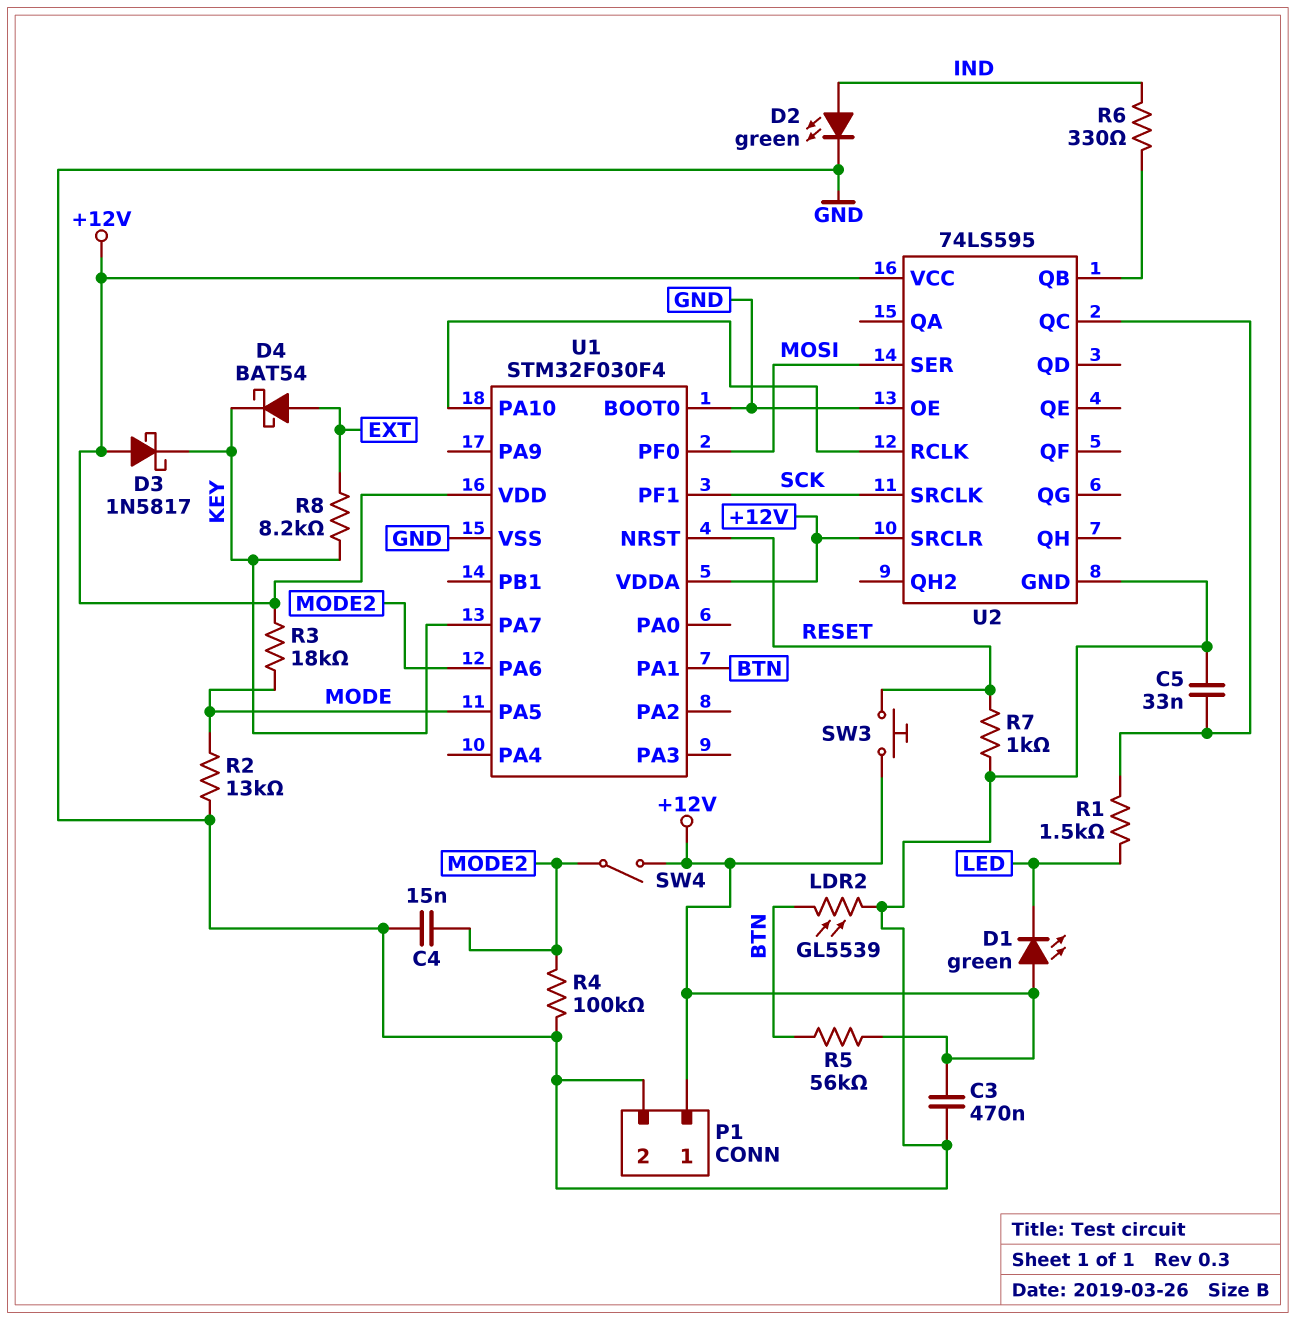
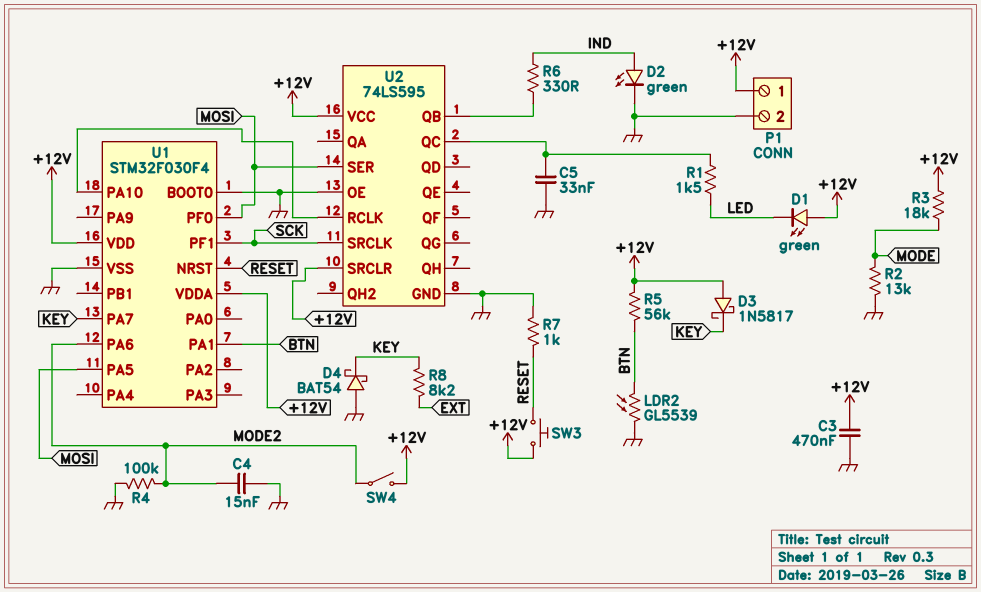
D4: schottky BAT54 (A EXT, K KEY) -> schottky BAT54 (A GND, K KEY)
U1 pin PA5: MODE -> MOSI

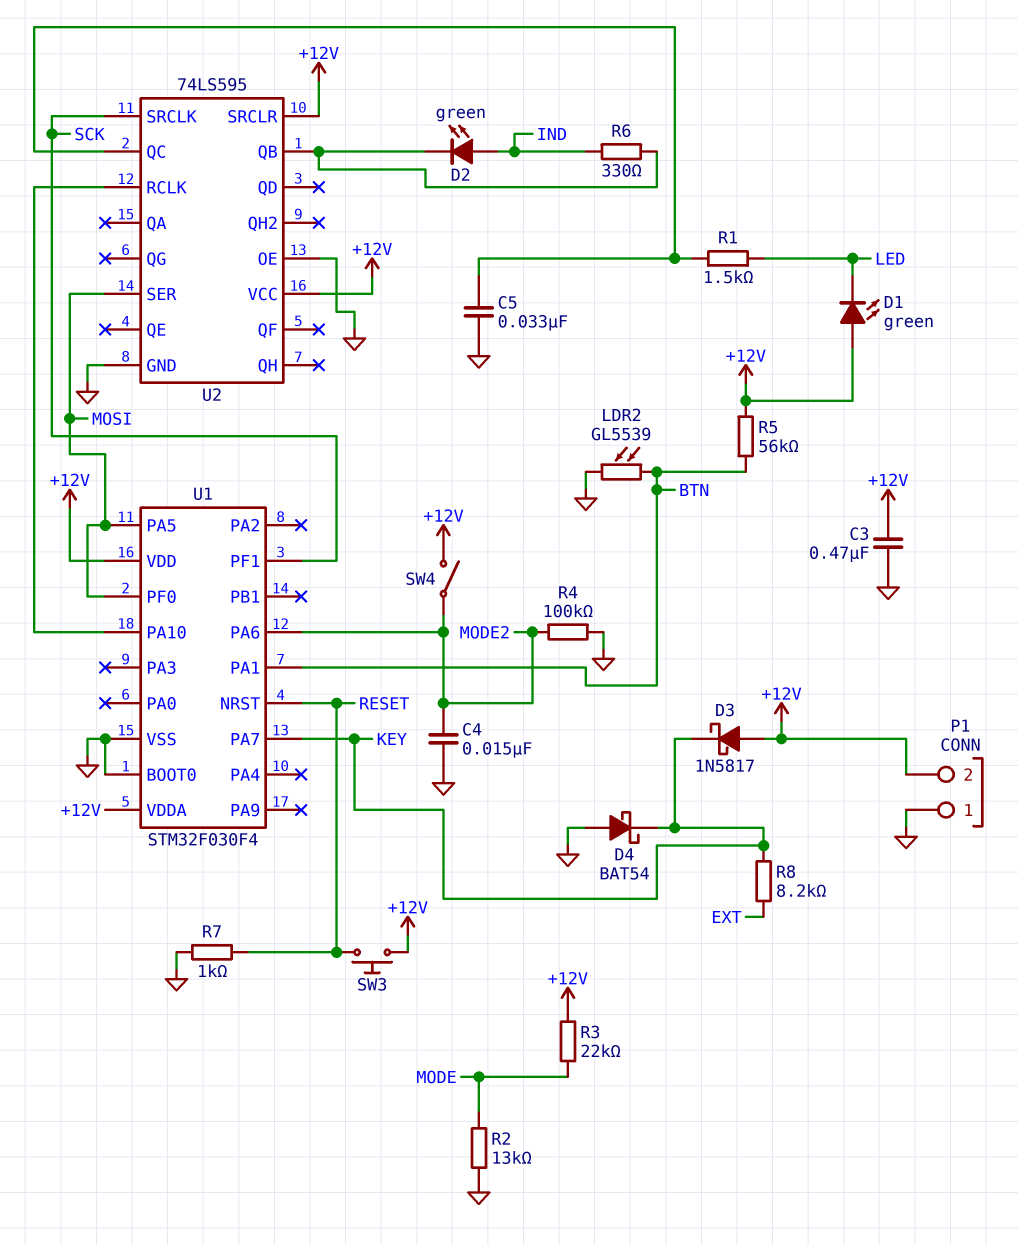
D2: LED green (A IND, K GND) -> LED green (A IND, K U2/QB)
P1 pin 1: +12V -> GND
P1 pin 2: GND -> +12V
R3: 18k (+12V, MODE) -> 22k (+12V, MODE)

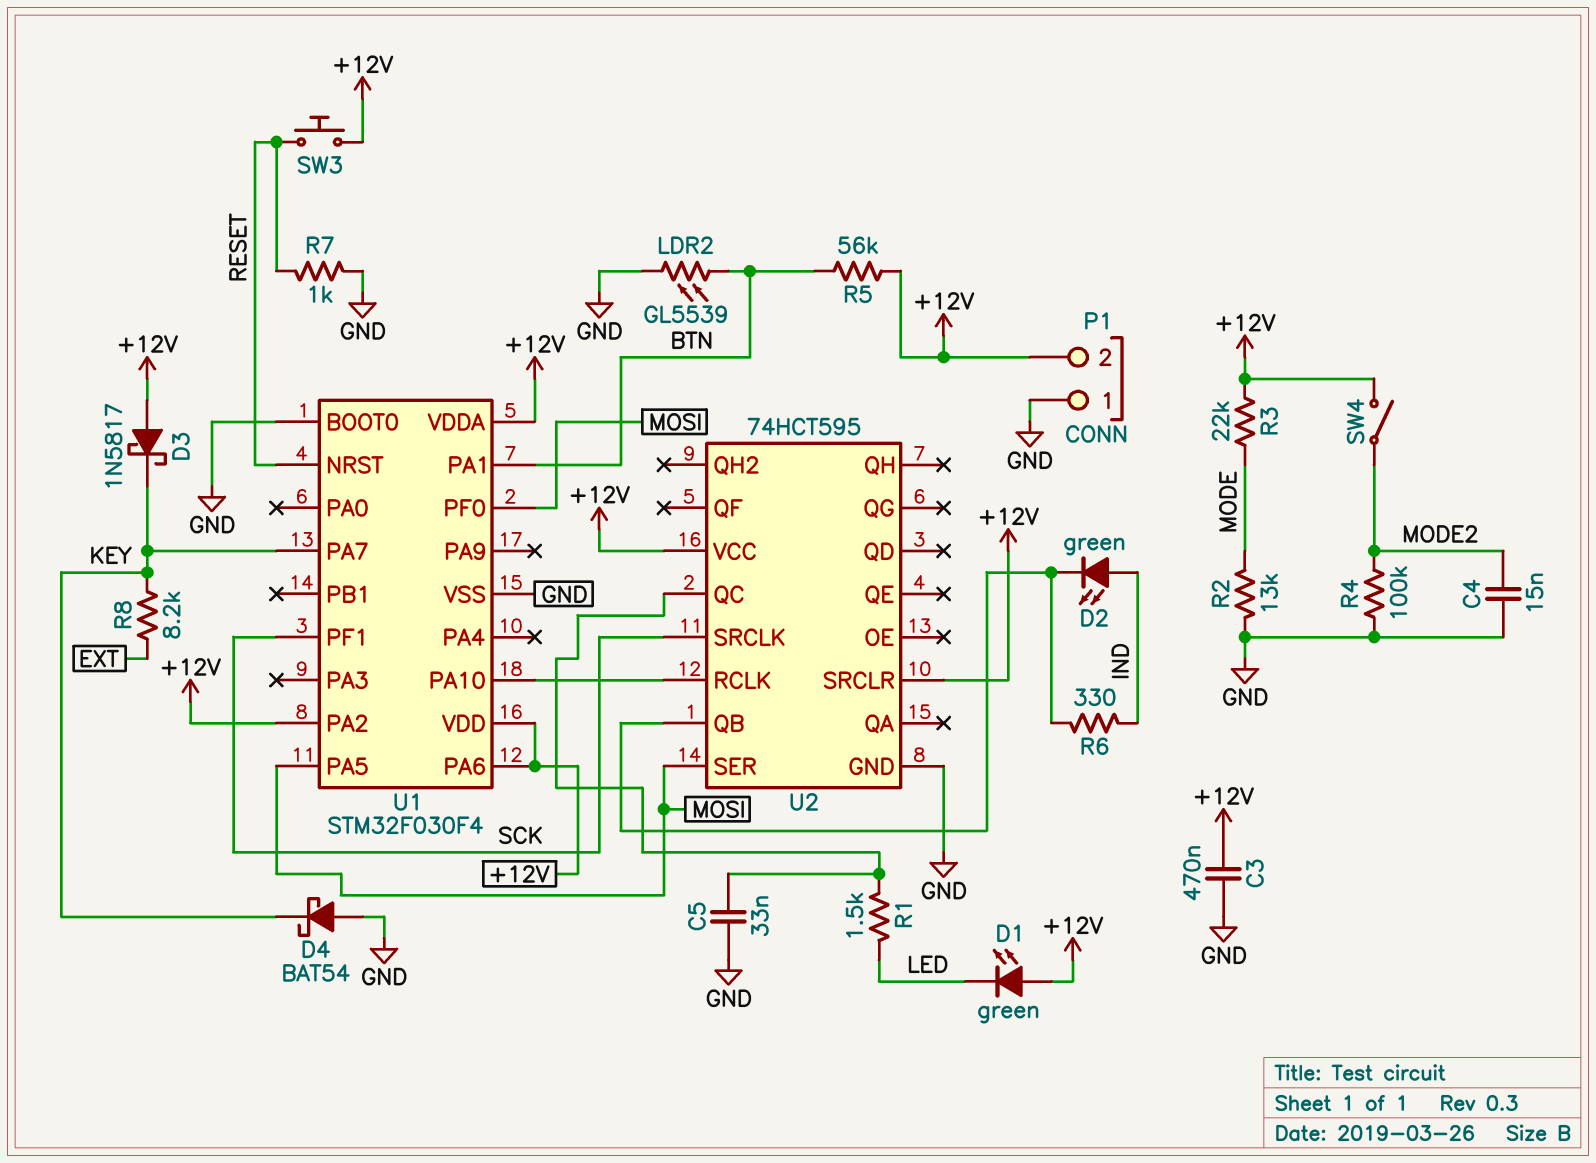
U1 pin PA2: none -> +12V
U1 pin PA6: MODE2 -> +12V
U2: 74LS595 -> 74HCT595
U2 pin OE: GND -> none

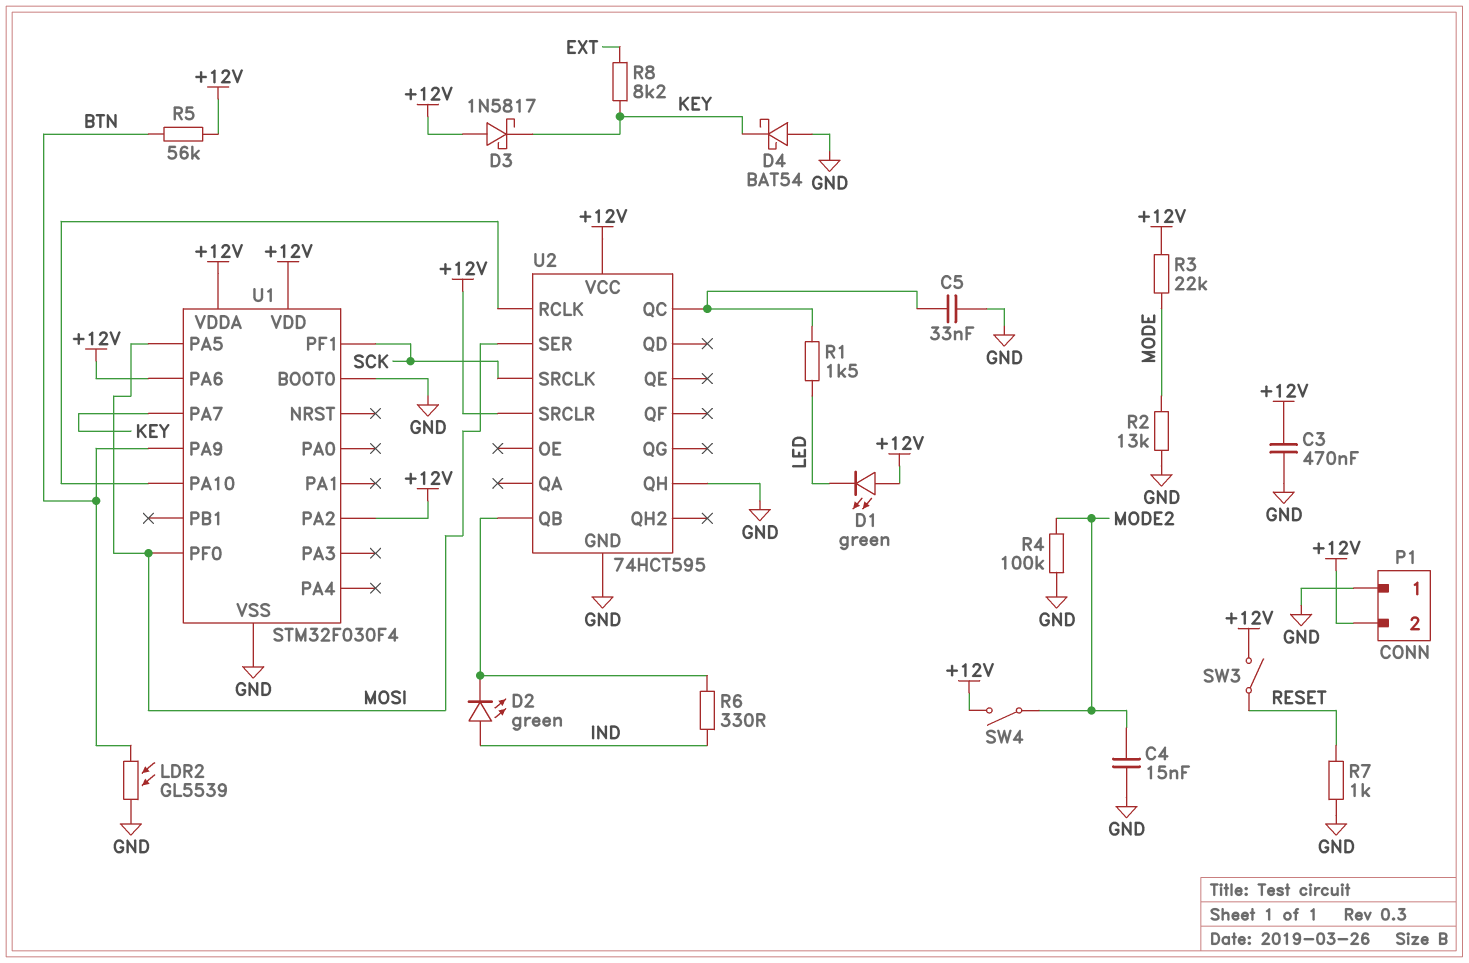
SW3: button (+12V, RESET) -> switch (+12V, RESET)
U1 pin NRST: RESET -> none
U1 pin PA1: BTN -> none
U1 pin PA9: none -> BTN
U2 pin QH: none -> GND

